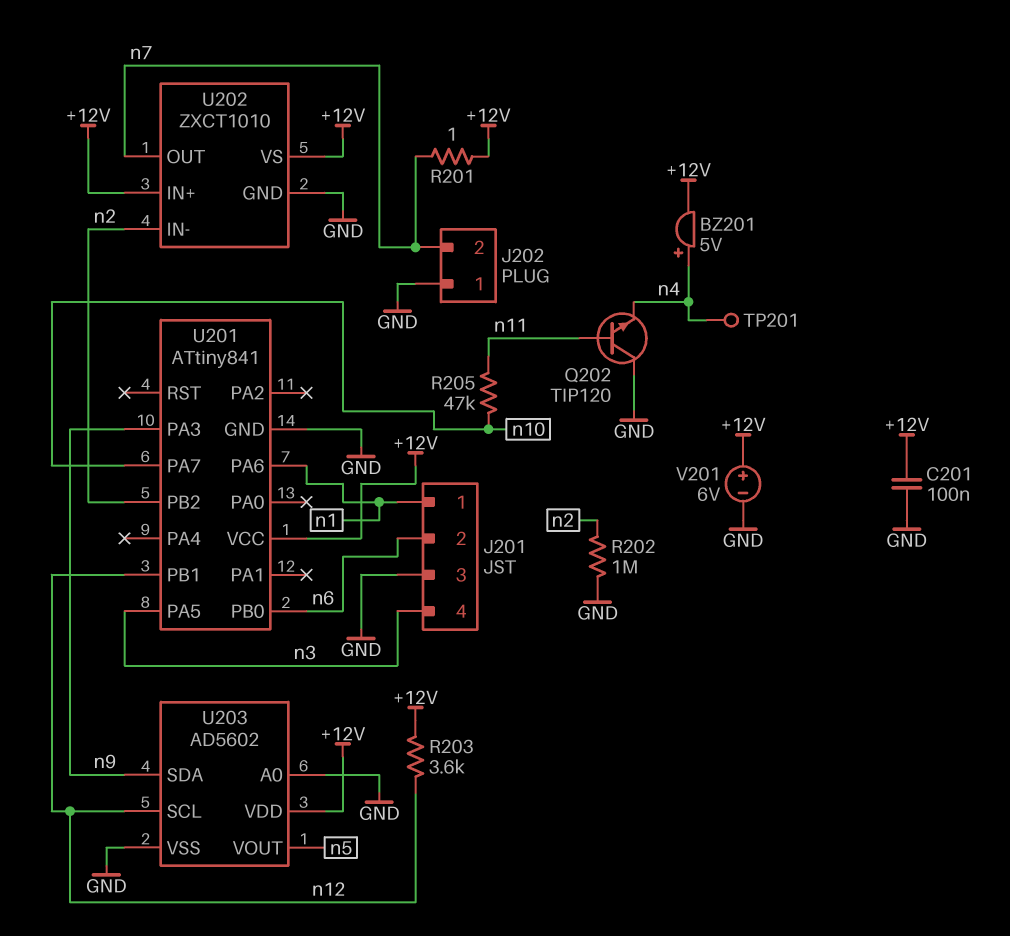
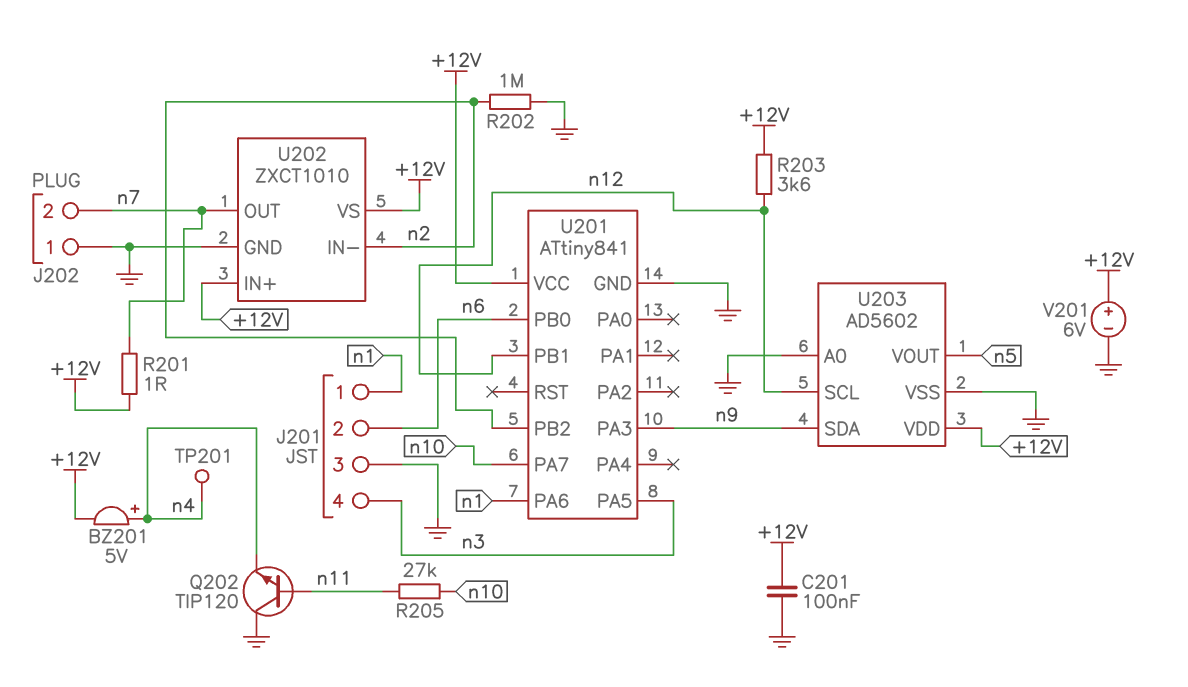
R205: 47k (n10, n11) -> 27k (n10, n11)

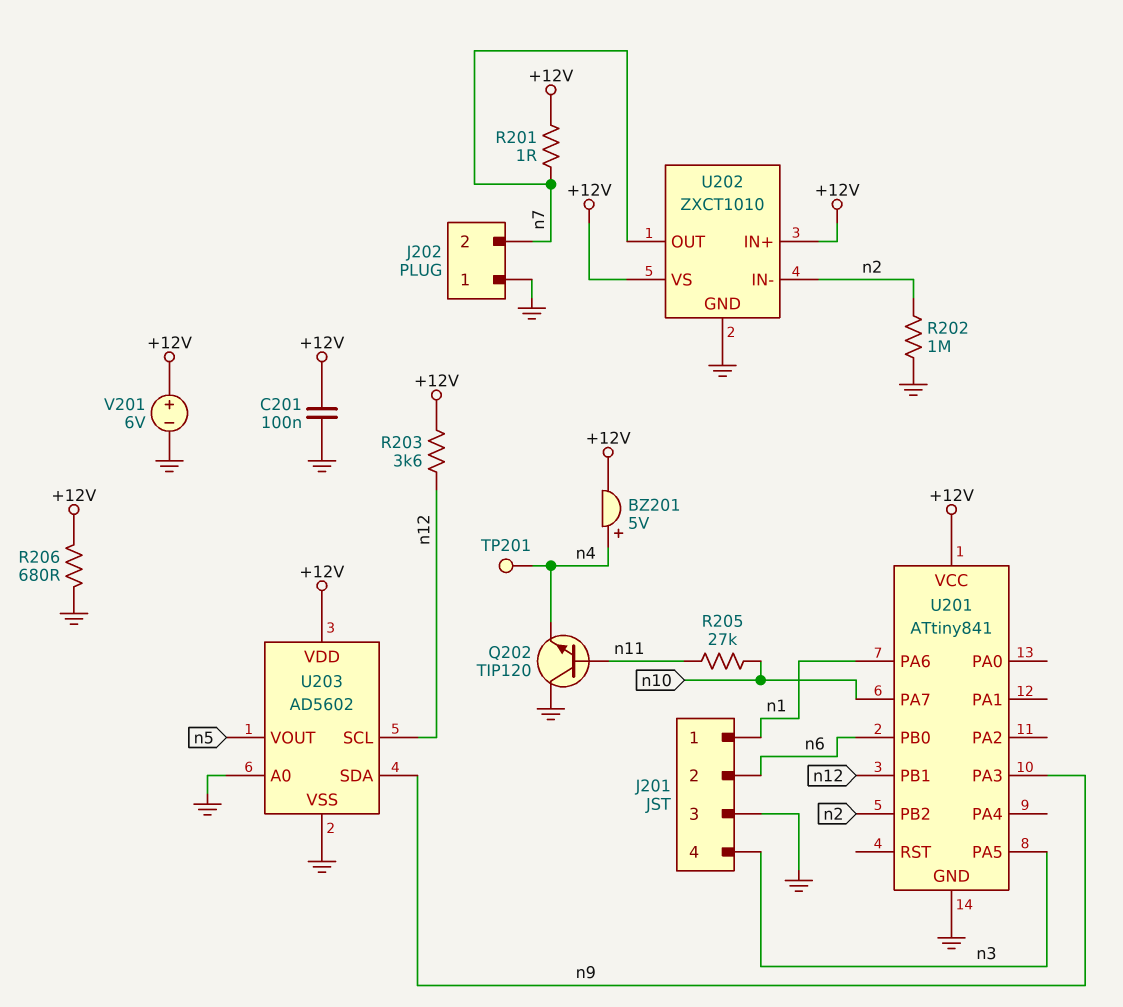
R206: none -> 680 (+12V, GND)

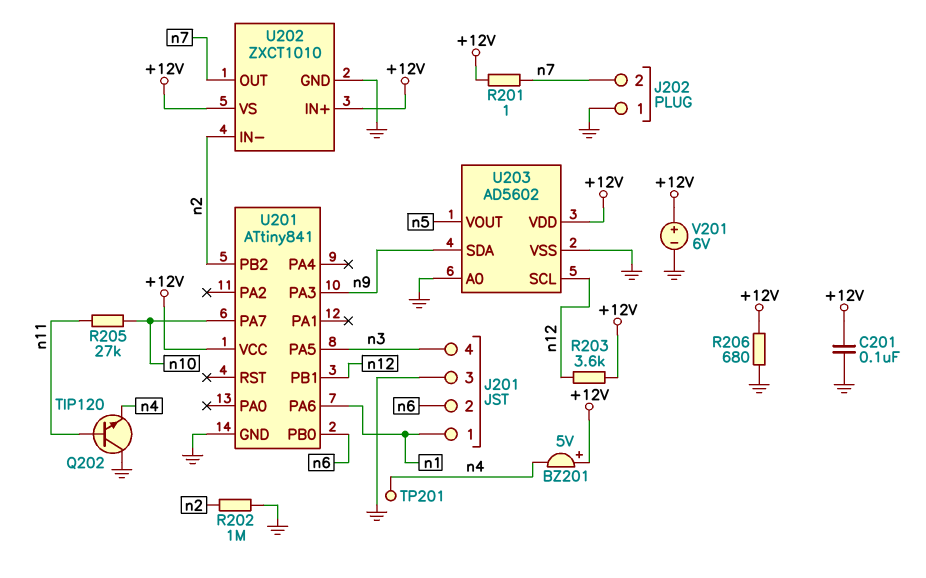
BZ201: buzzer 5V (plus n4, minus +12V) -> buzzer 5V (plus +12V, minus n4)

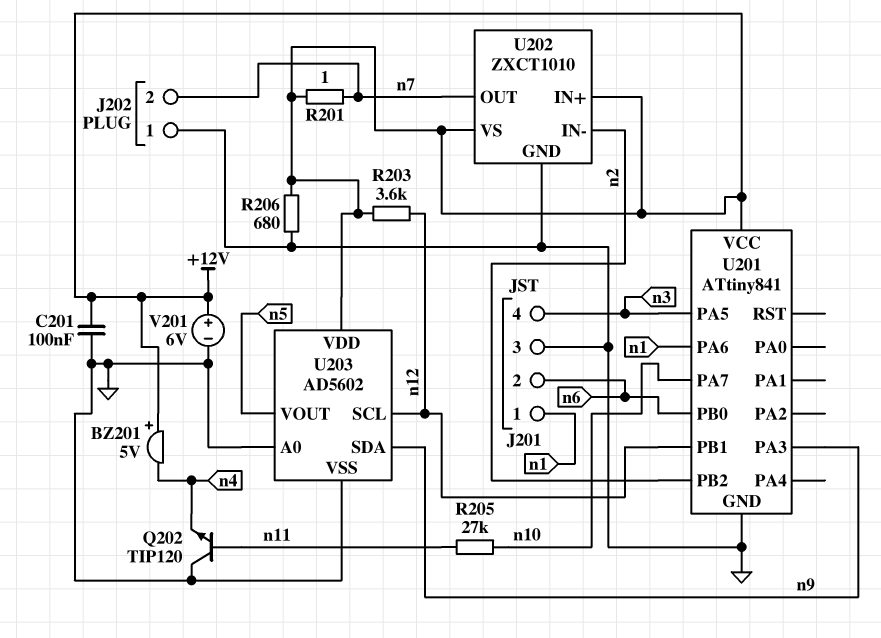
R202: 1M (GND, n2) -> none
TP201: test point (n4) -> none

